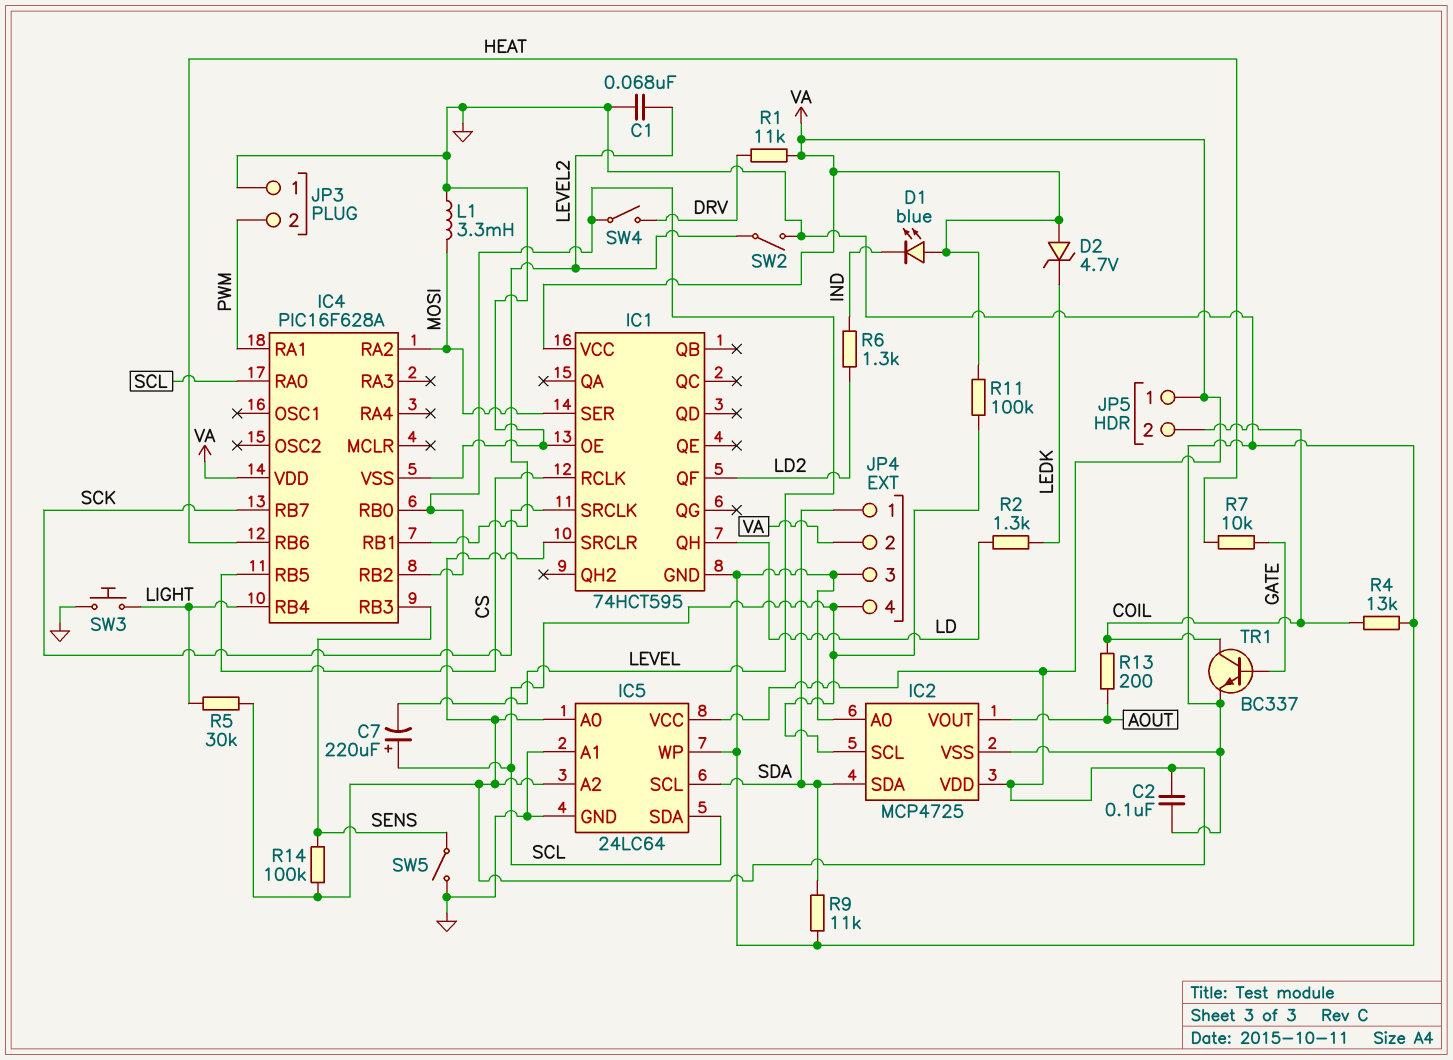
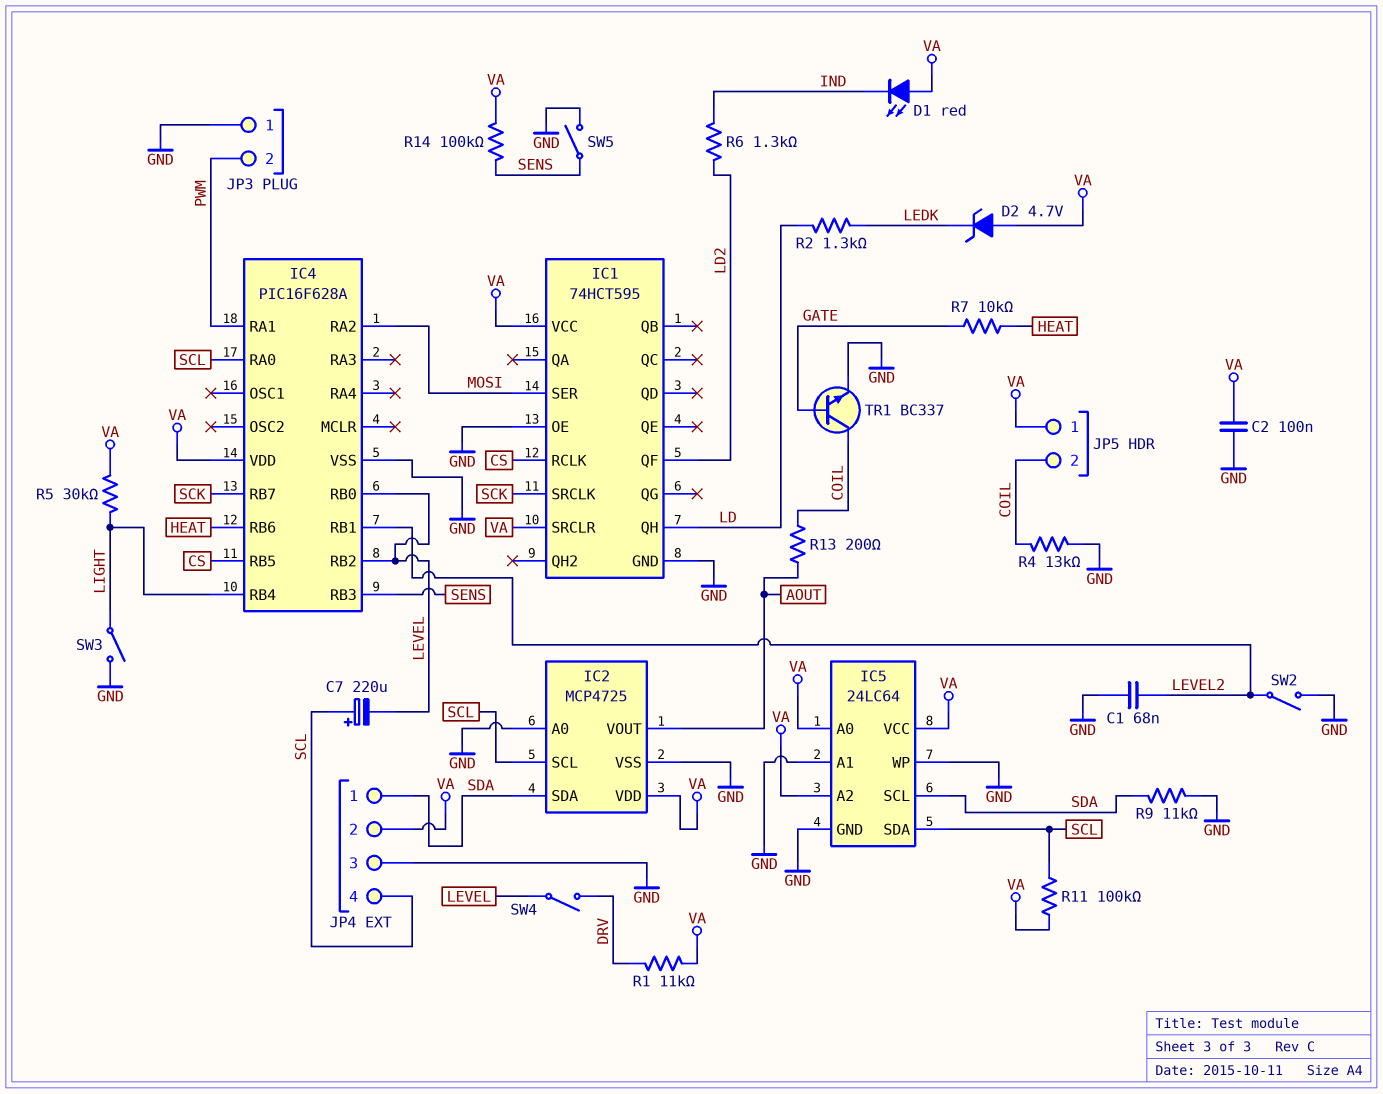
D1: LED blue (A VA, K IND) -> LED red (A VA, K IND)
L1: 3.3mH (GND, MOSI) -> none
SW3: button (GND, LIGHT) -> switch (GND, LIGHT)

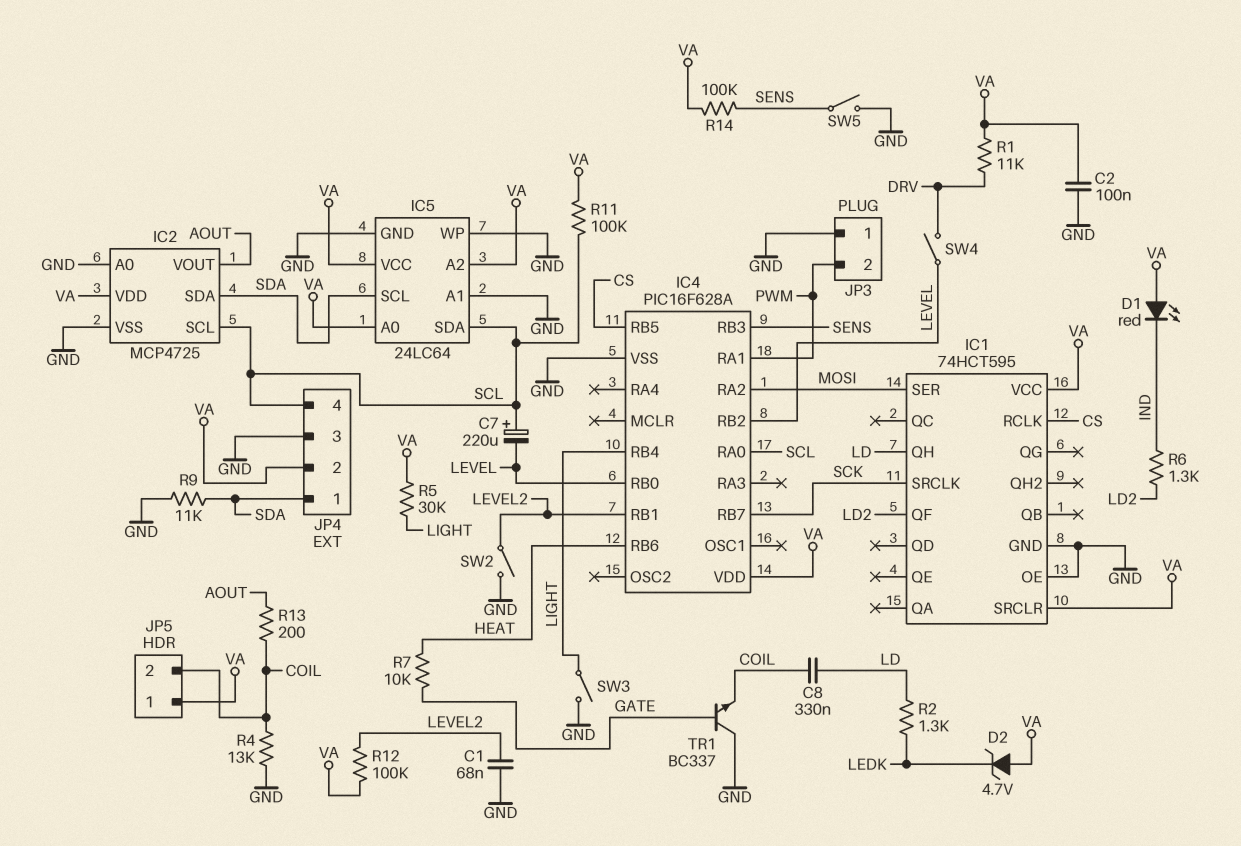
C8: none -> 330nF (COIL, LD)
R12: none -> 100k (LEVEL2, VA)
TR1: NPN BC337 (B GATE, C COIL, E GND) -> NPN BC337 (B GATE, C GND, E COIL)

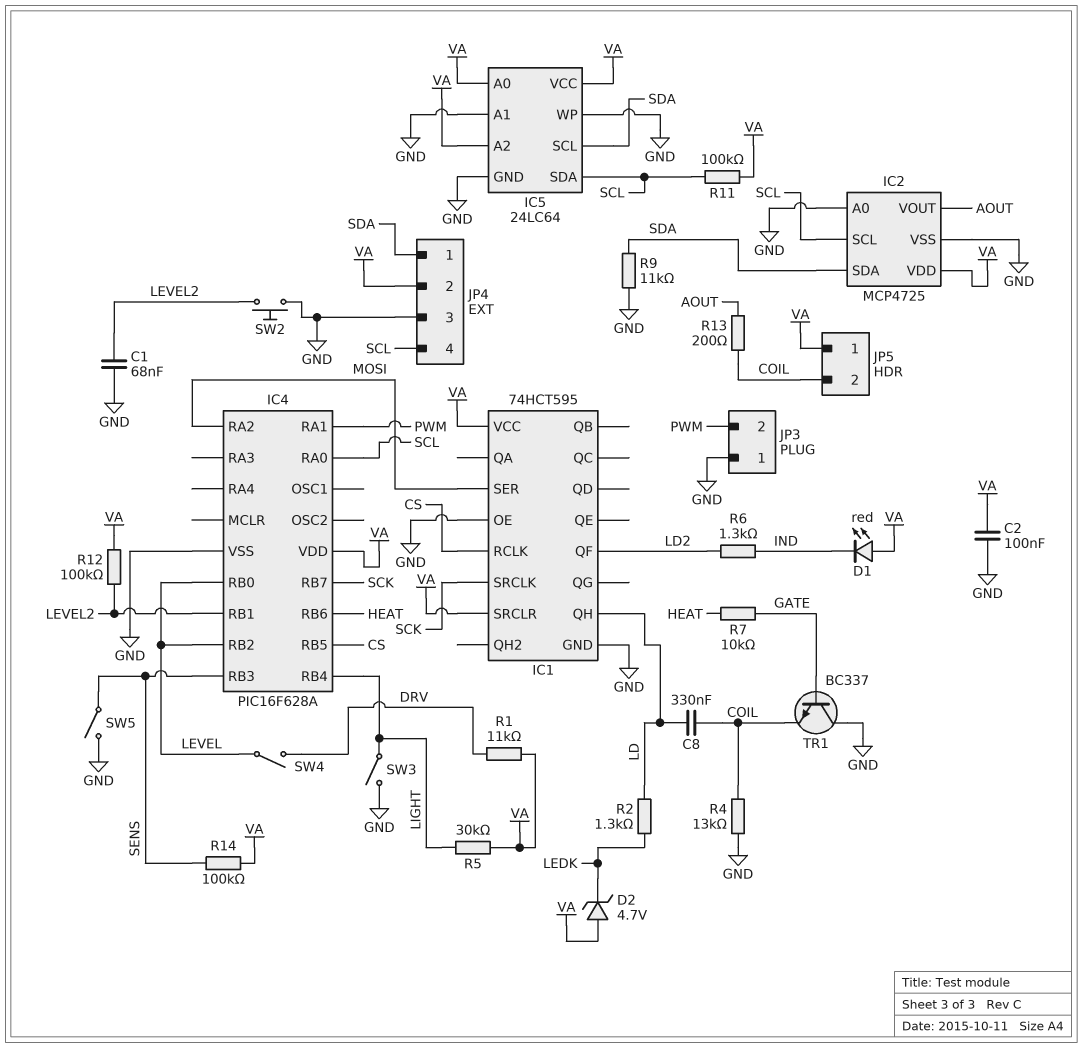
C7: 220uF (plus SCL, minus LEVEL) -> none
SW2: switch (GND, LEVEL2) -> button (GND, LEVEL2)

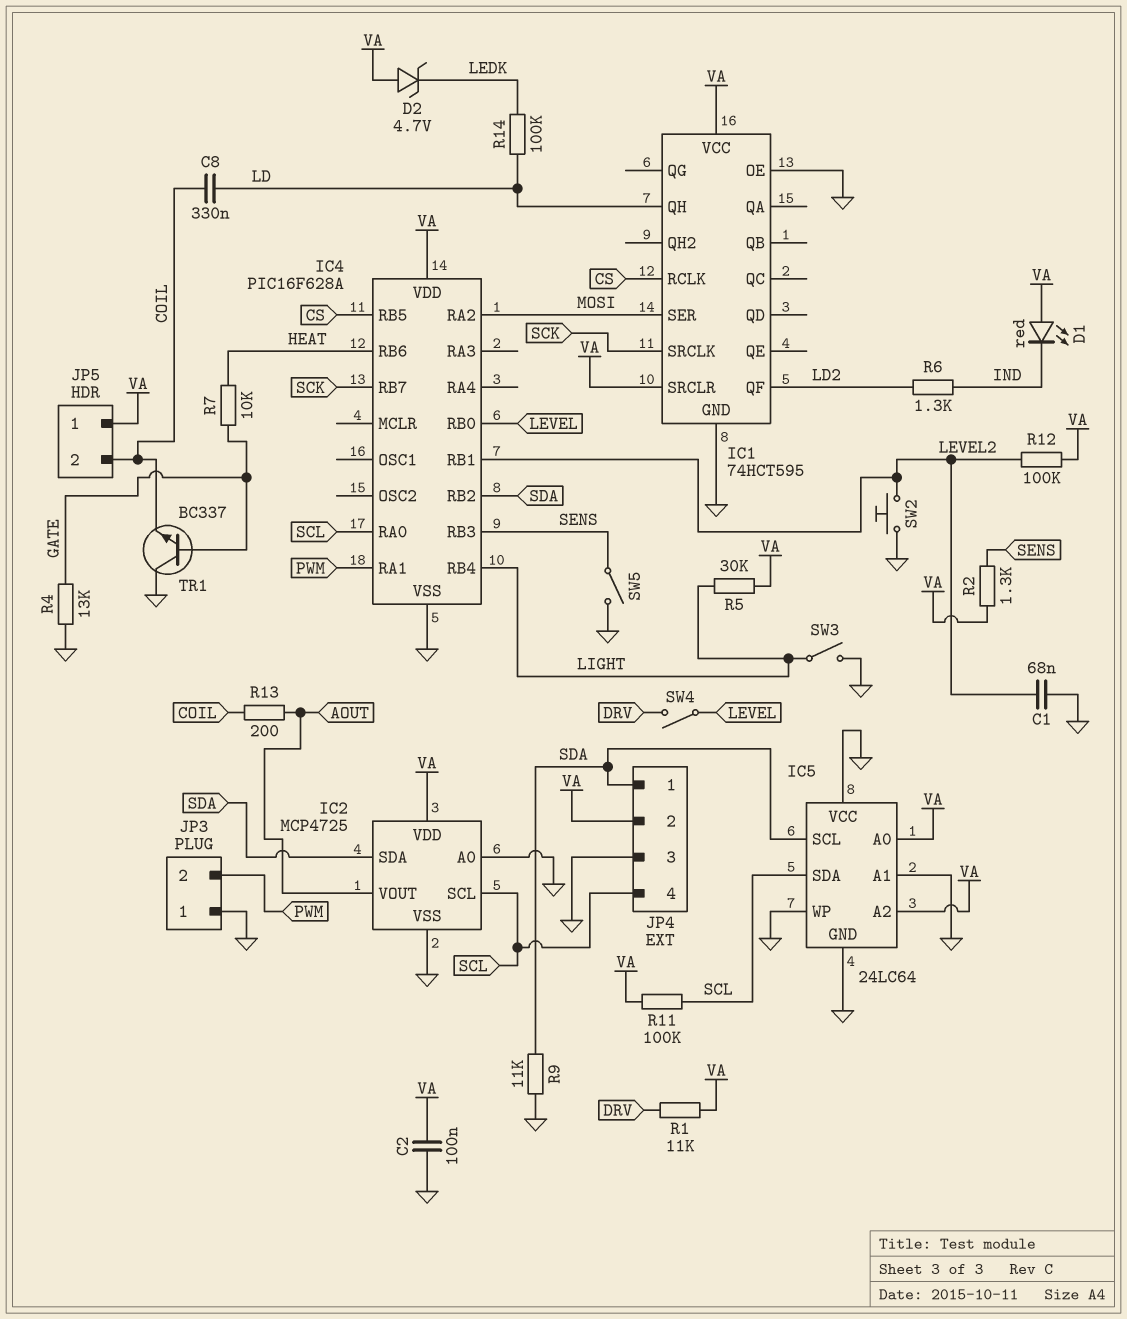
IC4 pin RB2: LEVEL -> SDA
IC5 pin VCC: VA -> GND
R2: 1.3k (LD, LEDK) -> 1.3k (SENS, VA)
R4: 13k (COIL, GND) -> 13k (GATE, GND)
R14: 100k (SENS, VA) -> 100k (LD, LEDK)

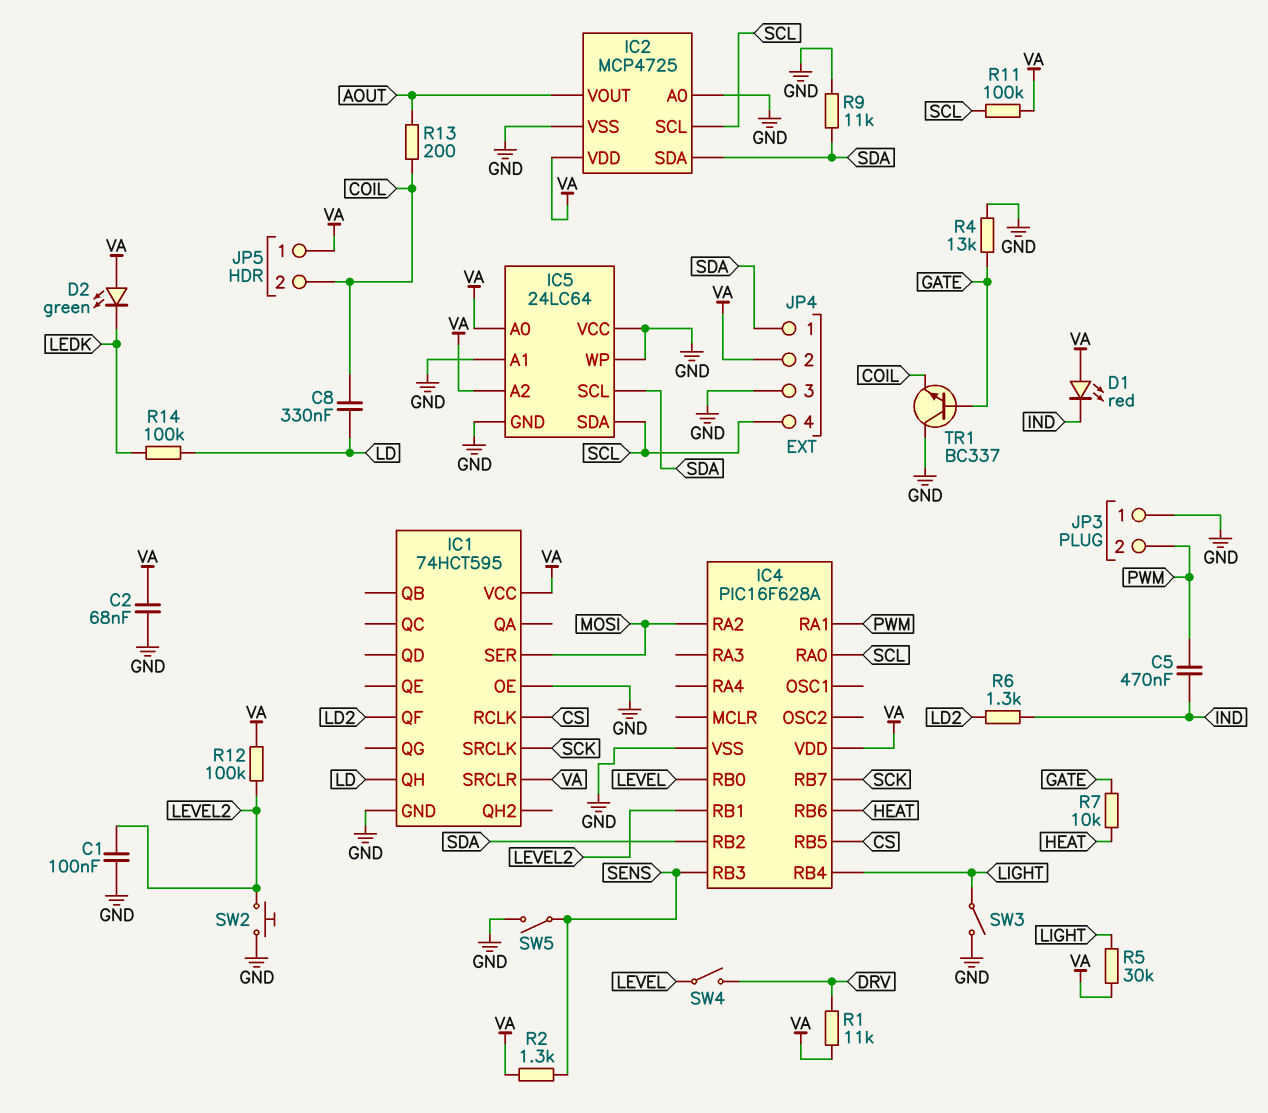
C1: 68nF (GND, LEVEL2) -> 100nF (GND, LEVEL2)
C2: 100nF (GND, VA) -> 68nF (GND, VA)
C5: none -> 470nF (IND, PWM)
D2: zener 4.7V (A VA, K LEDK) -> LED green (A VA, K LEDK)

